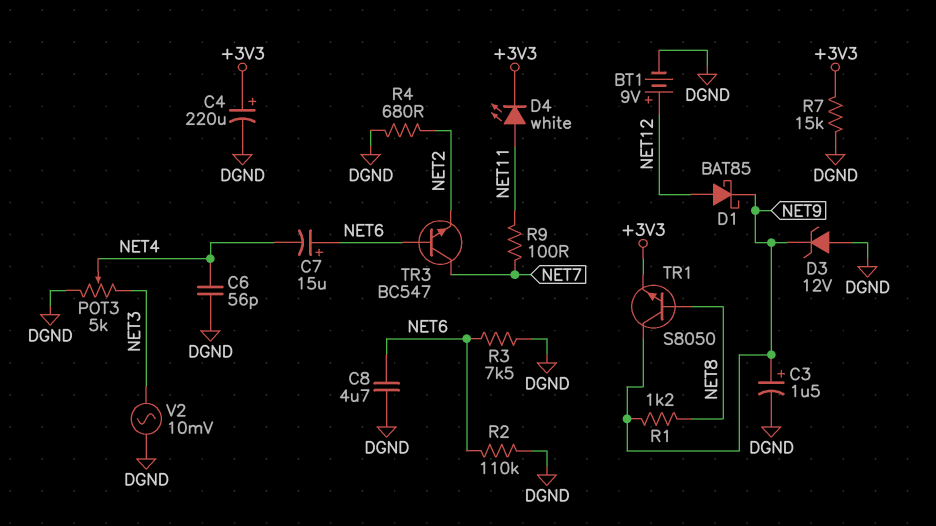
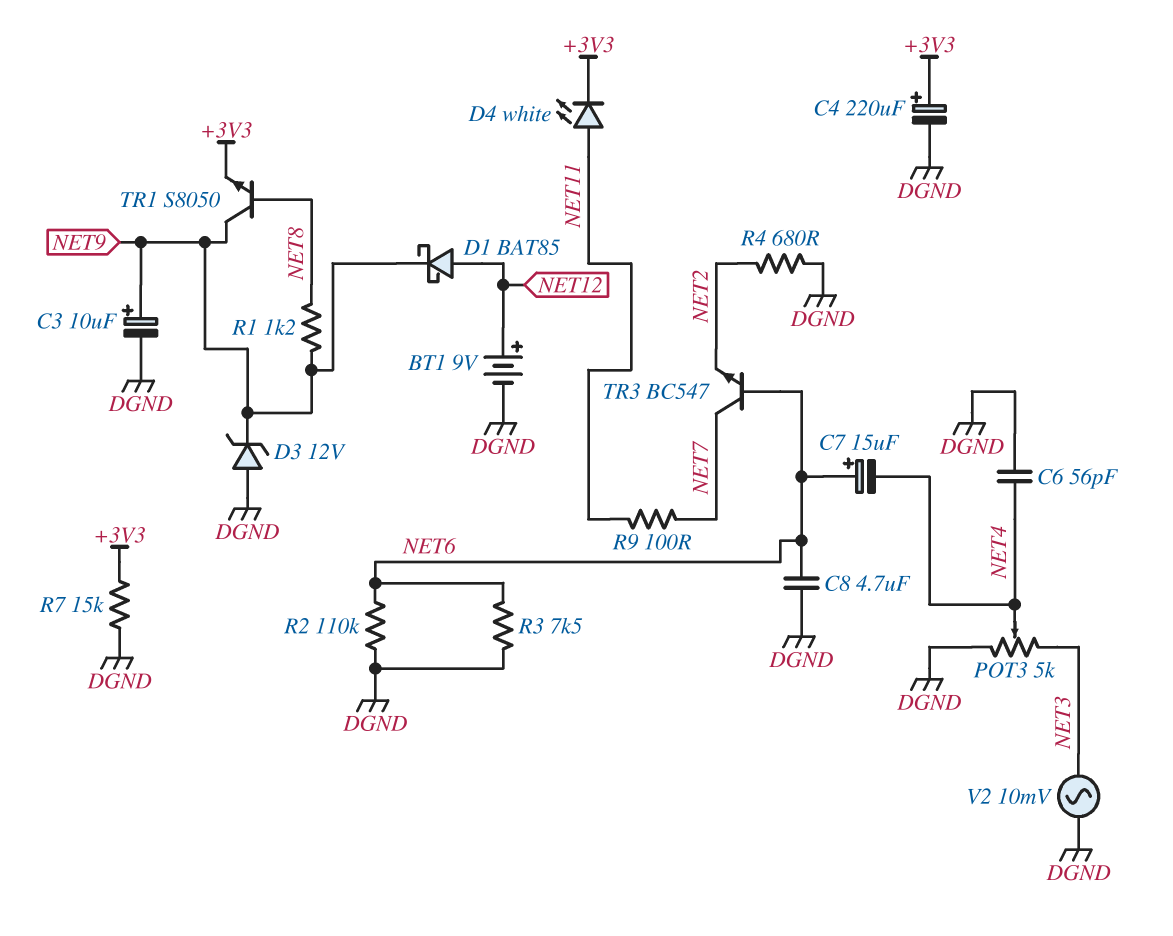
C3: 1.5uF (plus NET9, minus DGND) -> 10uF (plus NET9, minus DGND)

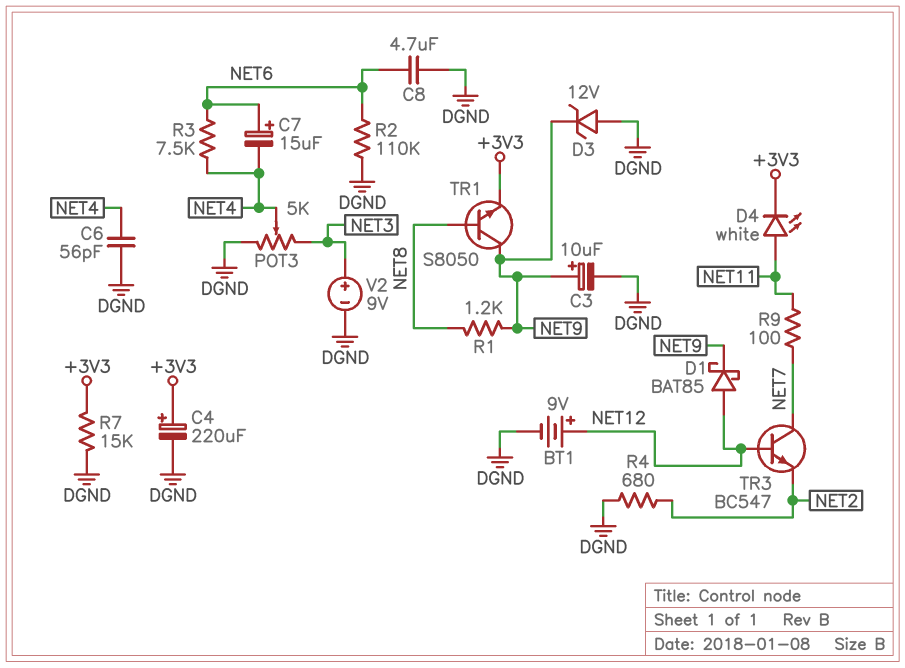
R3: 7.5k (DGND, NET6) -> 7.5k (NET4, NET6)
TR3: NPN BC547 (B NET6, C NET7, E NET2) -> NPN BC547 (B NET12, C NET7, E NET2)
V2: AC 10mV (DGND, NET3) -> 9V (plus NET3, minus DGND)

